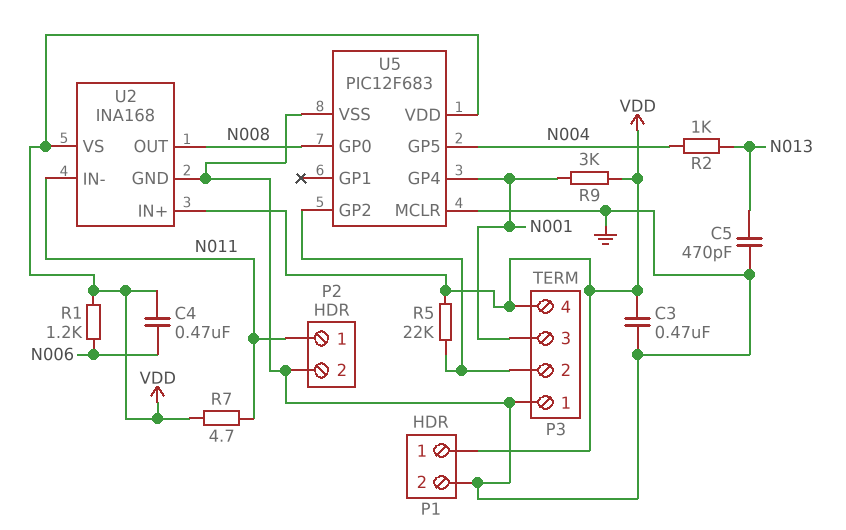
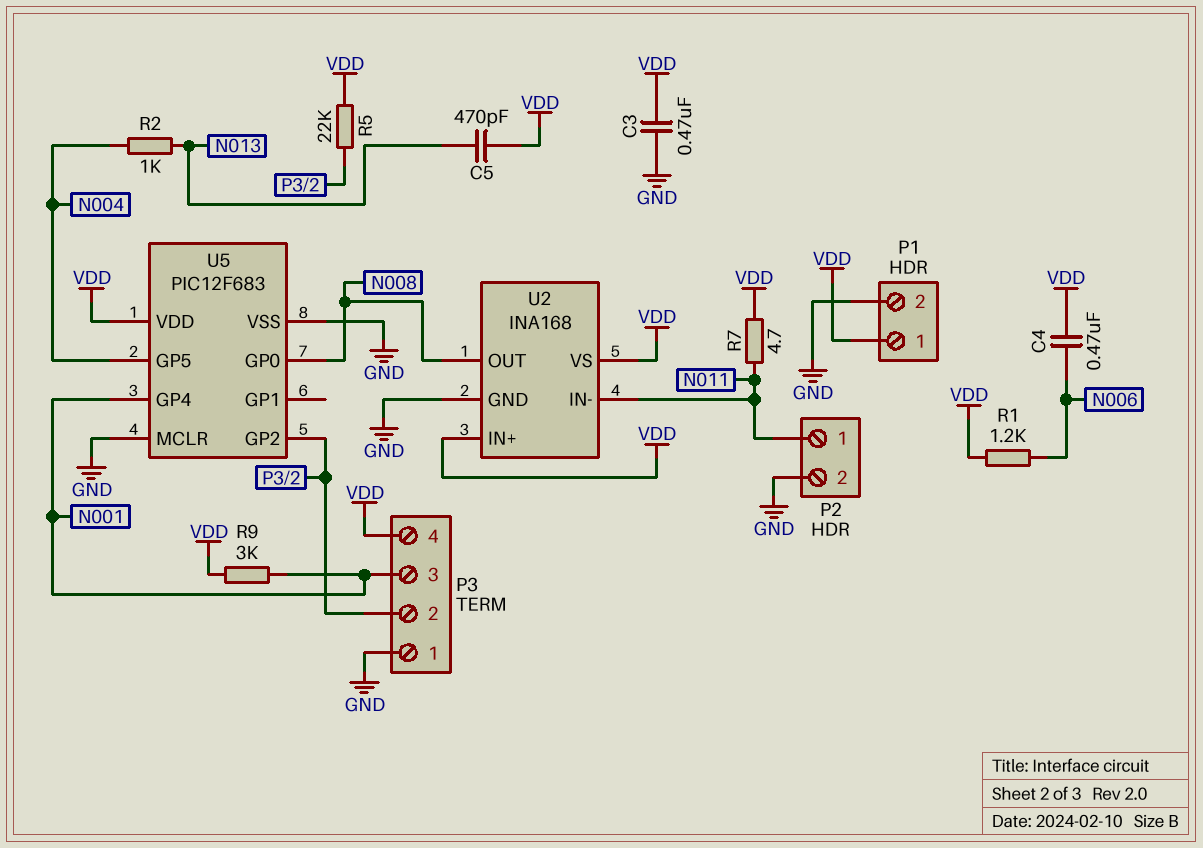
C5: 470pF (GND, N013) -> 470pF (N013, VDD)

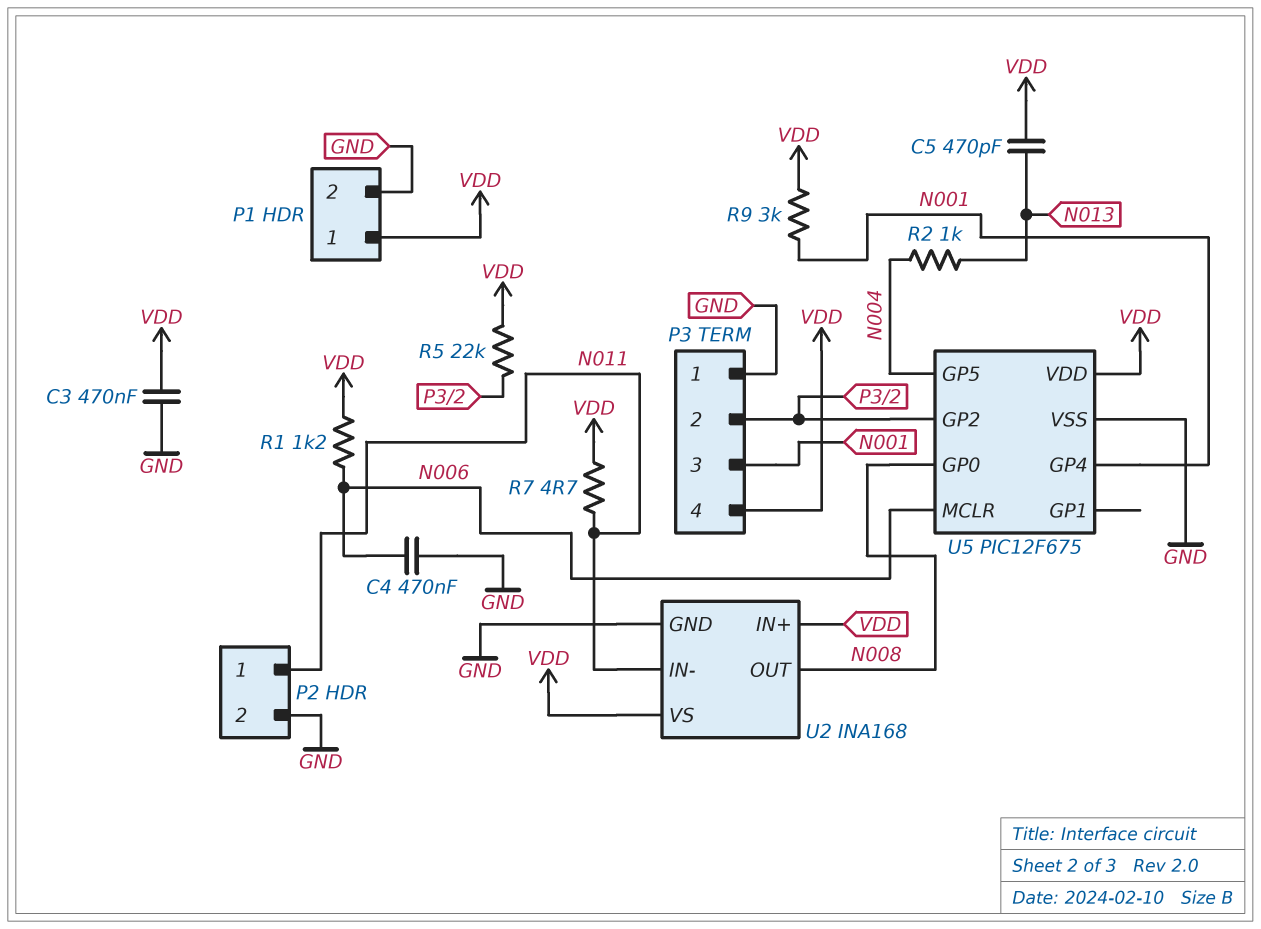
C4: 470nF (N006, VDD) -> 470nF (GND, N006)
U5: PIC12F683 -> PIC12F675
U5 pin MCLR: GND -> N006

